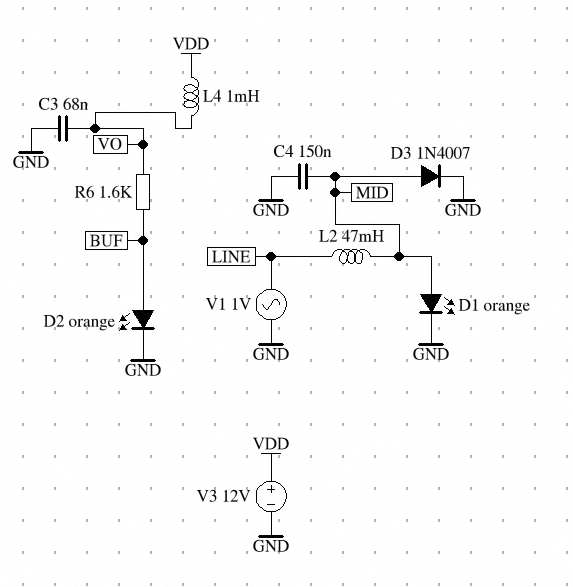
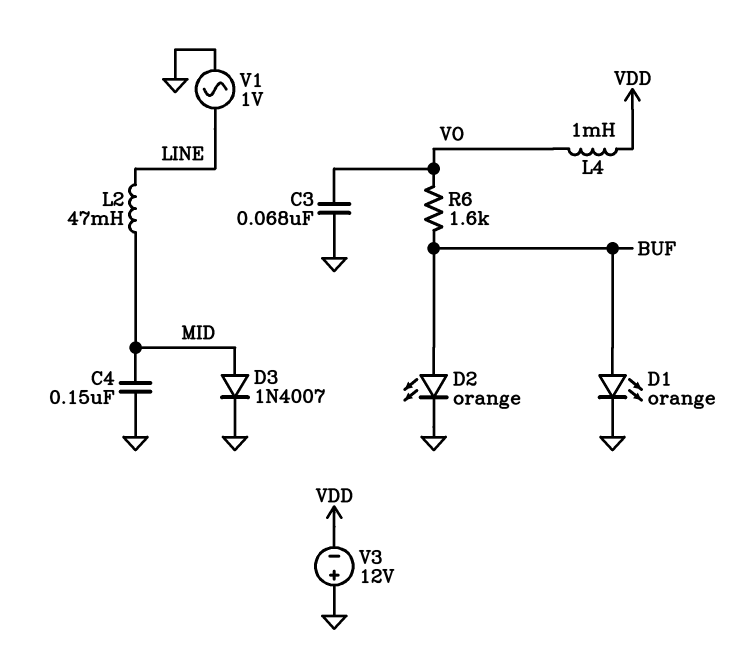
D1: LED orange (A MID, K GND) -> LED orange (A BUF, K GND)
V3: 12V (plus VDD, minus GND) -> 12V (plus GND, minus VDD)

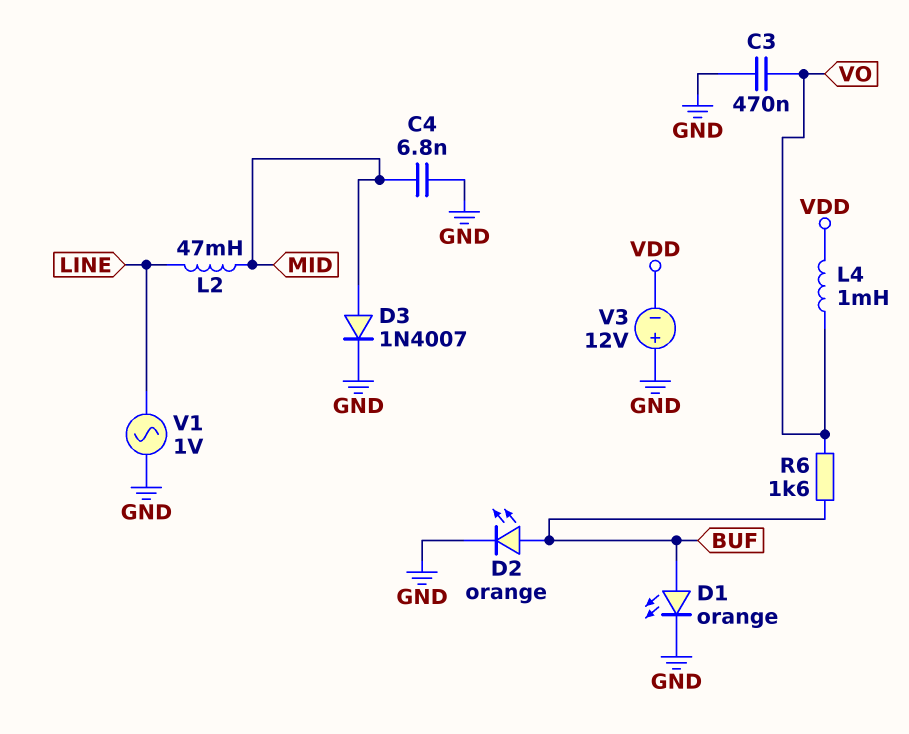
C3: 68nF (GND, VO) -> 470nF (GND, VO)
C4: 150nF (GND, MID) -> 6.8nF (GND, MID)

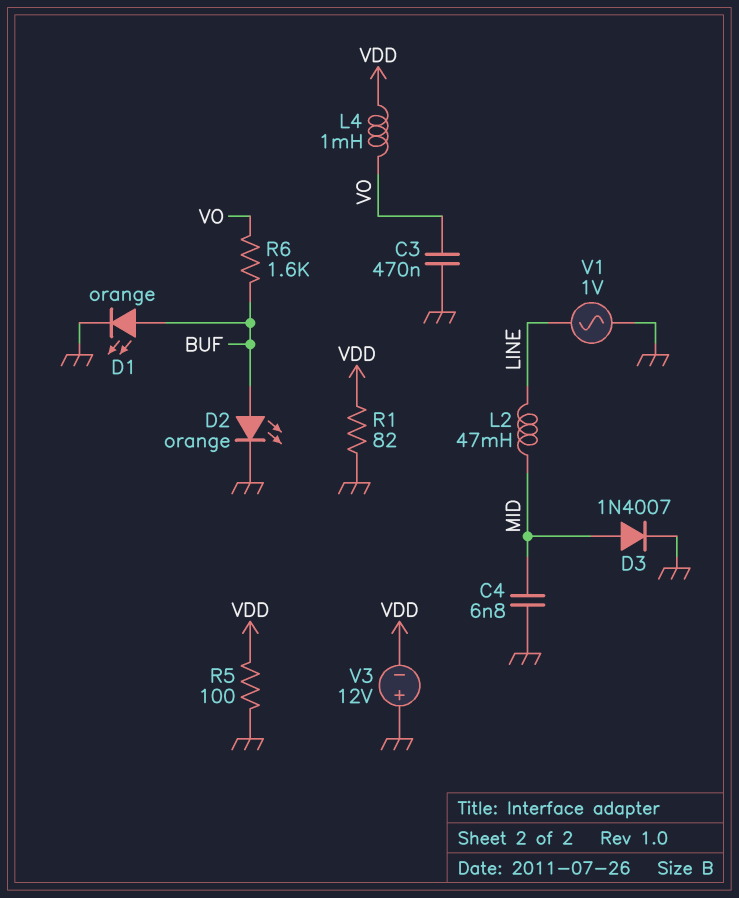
R1: none -> 82 (GND, VDD)
R5: none -> 100 (GND, VDD)

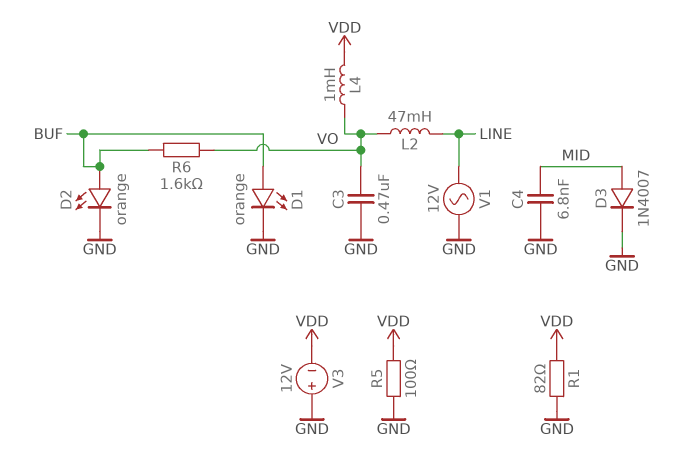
L2: 47mH (LINE, MID) -> 47mH (LINE, VO)
V1: AC 1V (GND, LINE) -> AC 12V (GND, LINE)

